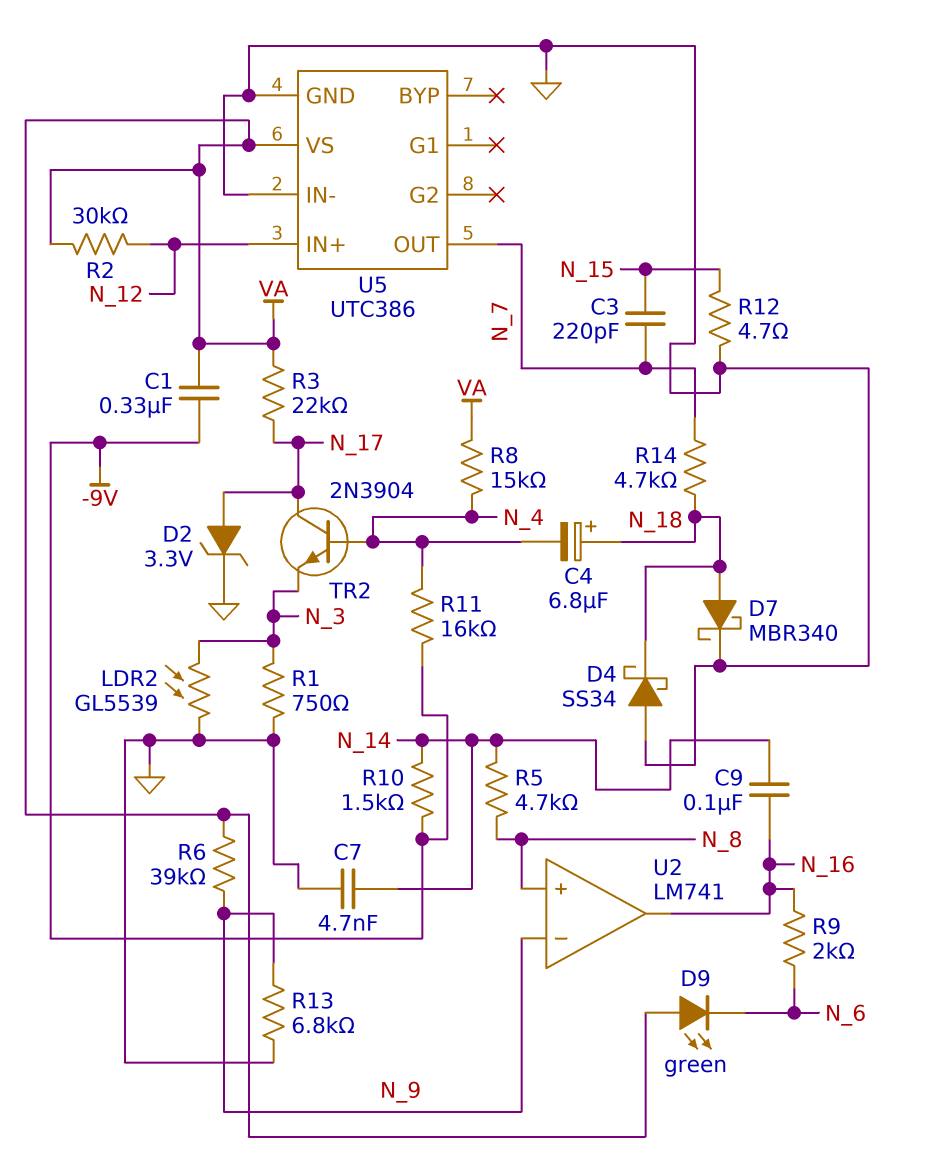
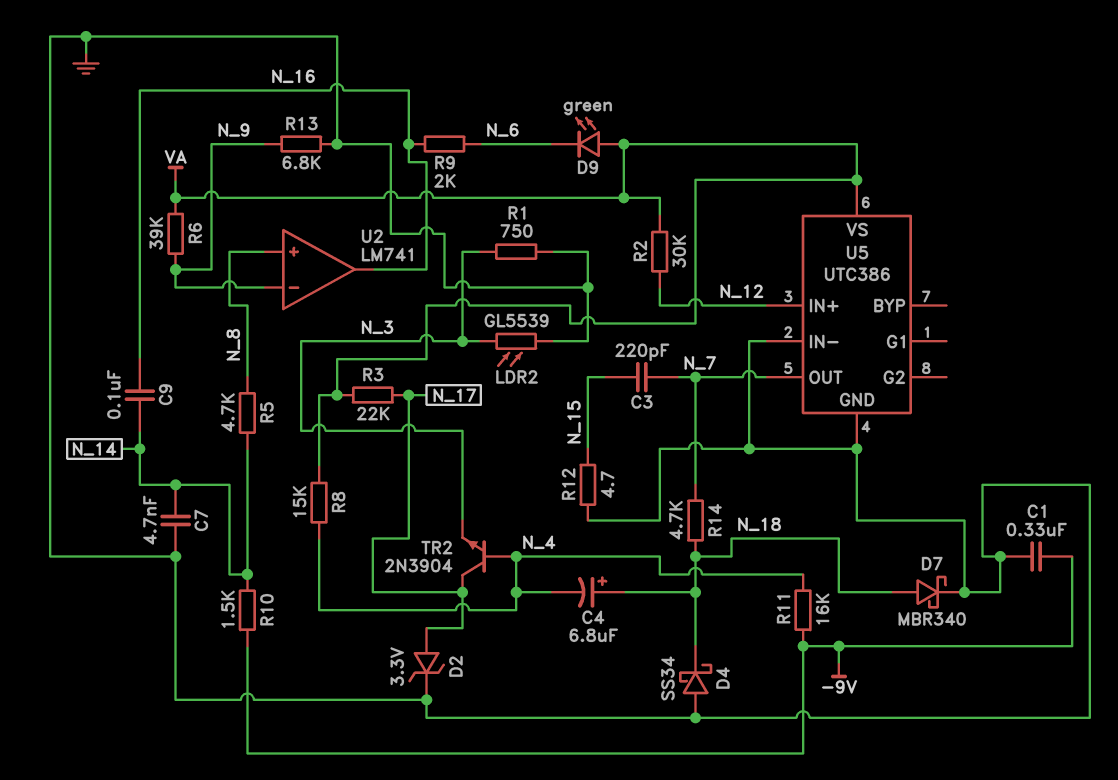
C1: 330nF (-9V, VA) -> 330nF (-9V, GND)

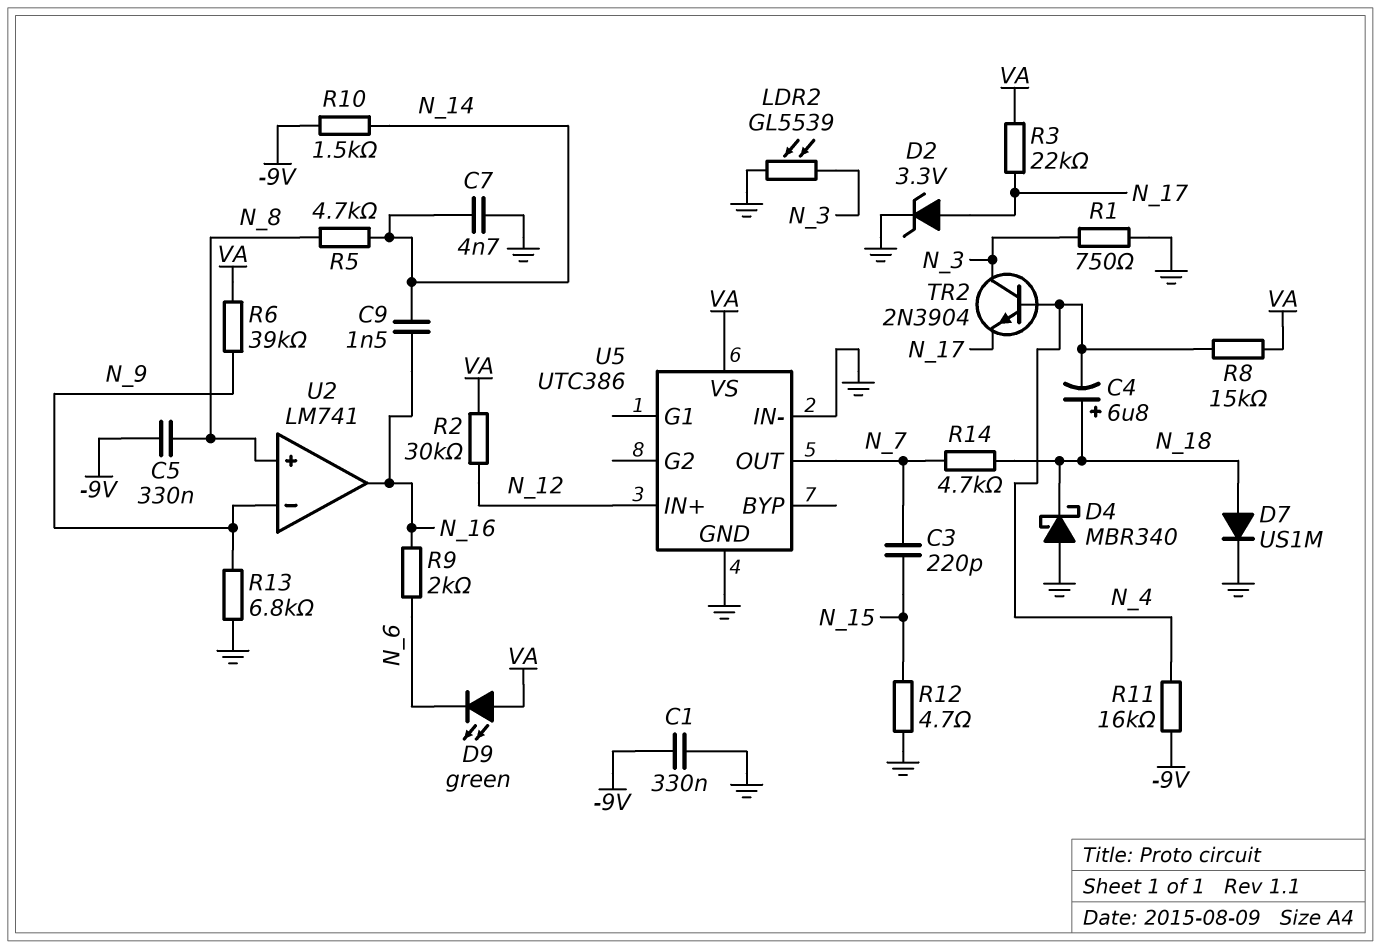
C5: none -> 330nF (-9V, N_8)
C9: 100nF (N_14, N_16) -> 1.5nF (N_14, N_16)
D4: schottky SS34 (A GND, K N_18) -> schottky MBR340 (A GND, K N_18)
D7: schottky MBR340 (A N_18, K GND) -> diode US1M (A N_18, K GND)
TR2: NPN 2N3904 (B N_4, C N_17, E N_3) -> NPN 2N3904 (B N_4, C N_3, E N_17)

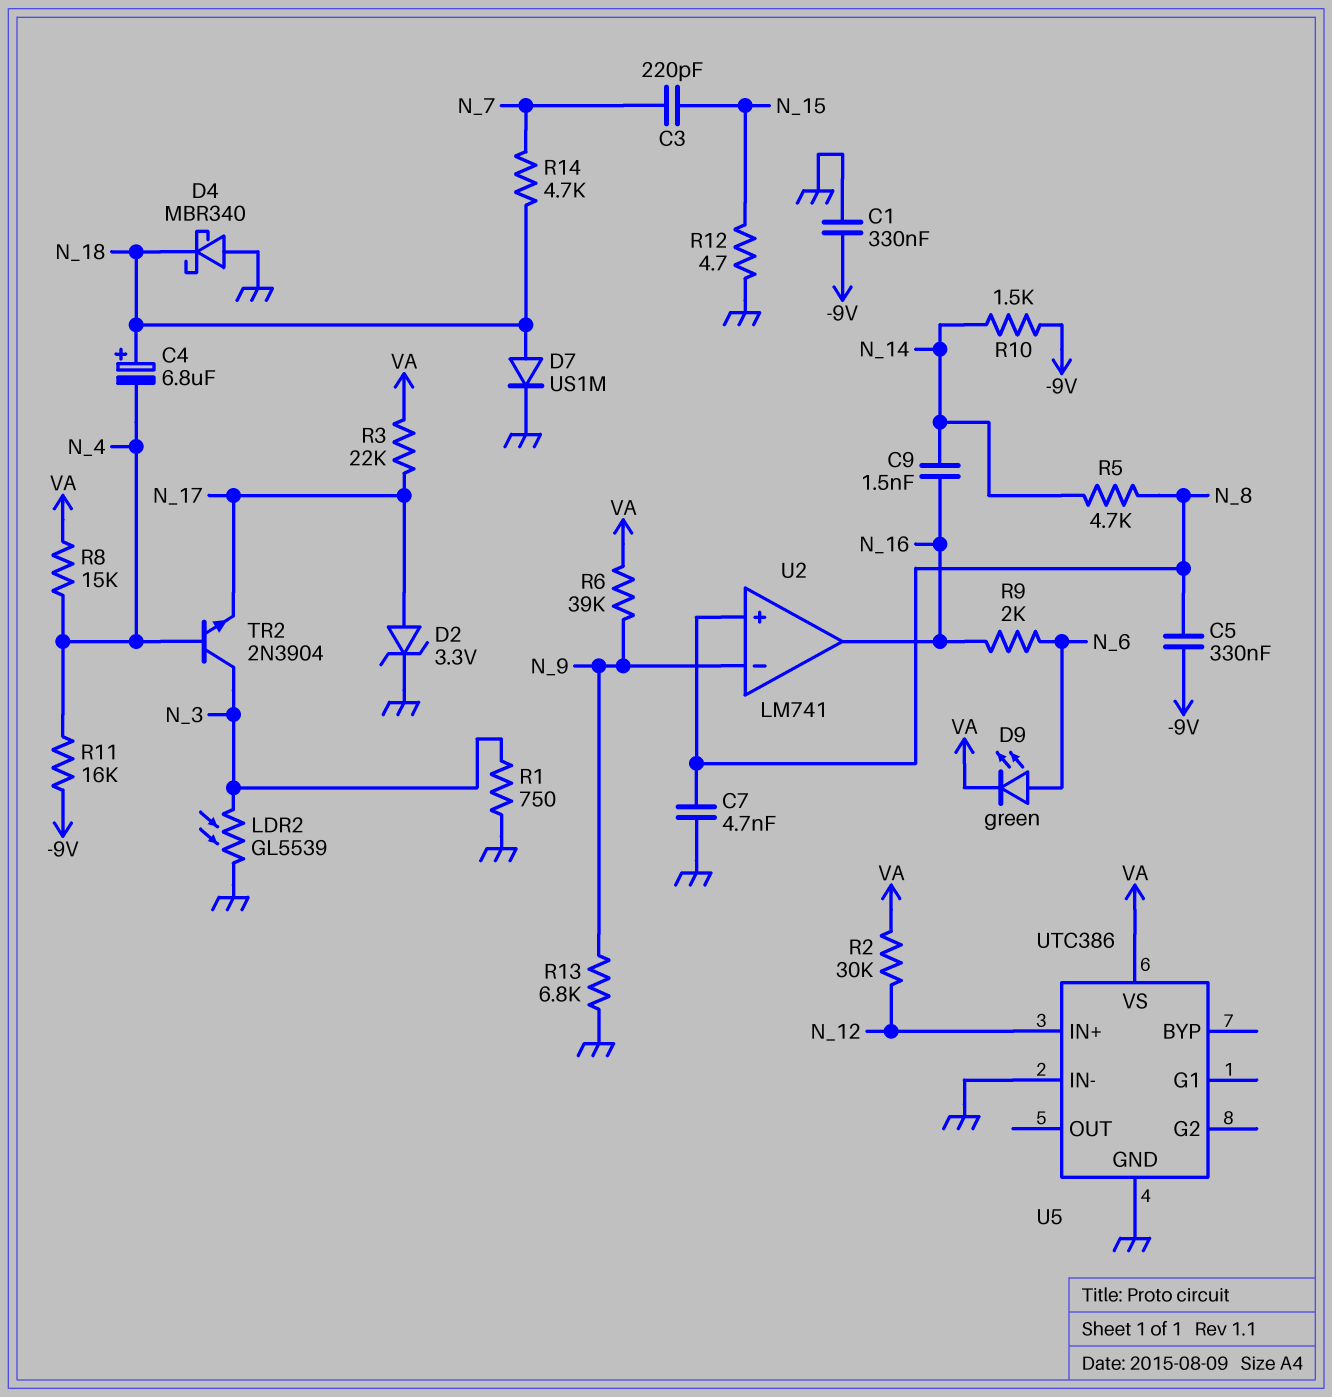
C7: 4.7nF (GND, N_14) -> 4.7nF (GND, N_8)
D9: LED green (A VA, K N_6) -> LED green (A N_6, K VA)
U5 pin OUT: N_7 -> none

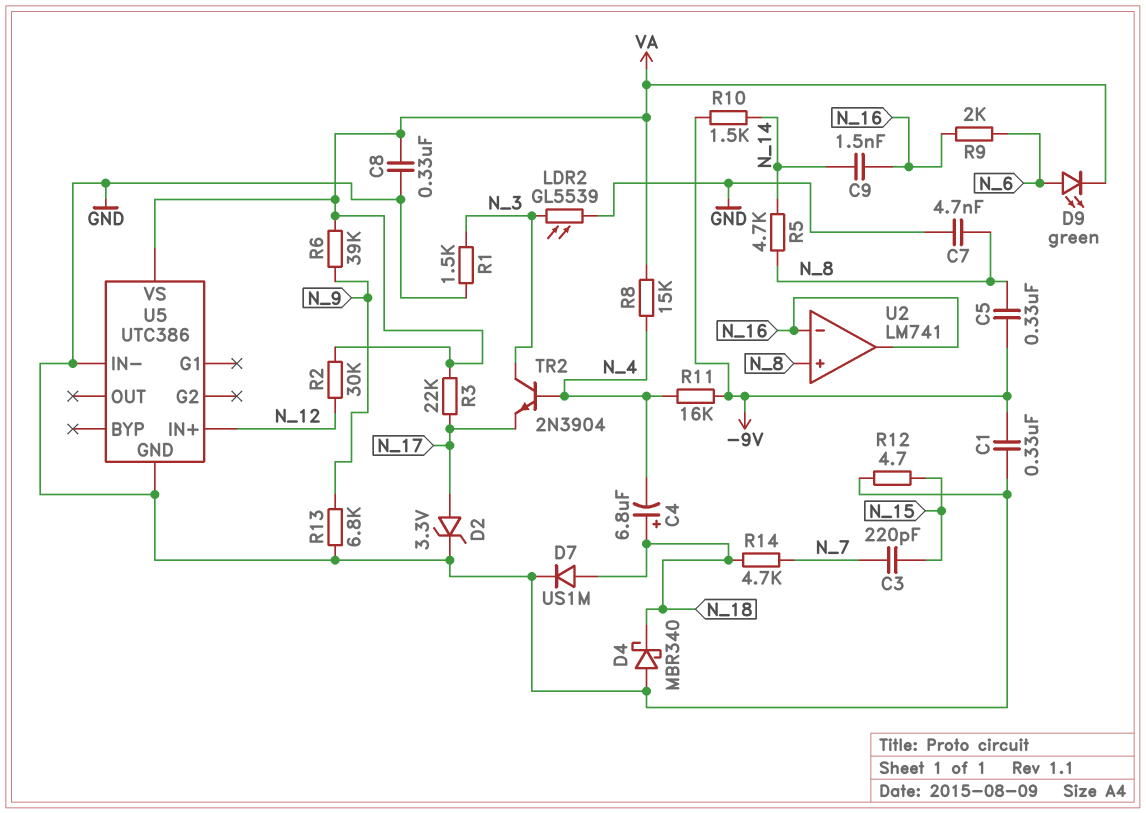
C8: none -> 330nF (GND, VA)
R1: 750 (GND, N_3) -> 1.5k (GND, N_3)
U2 pin in-: N_9 -> N_16

